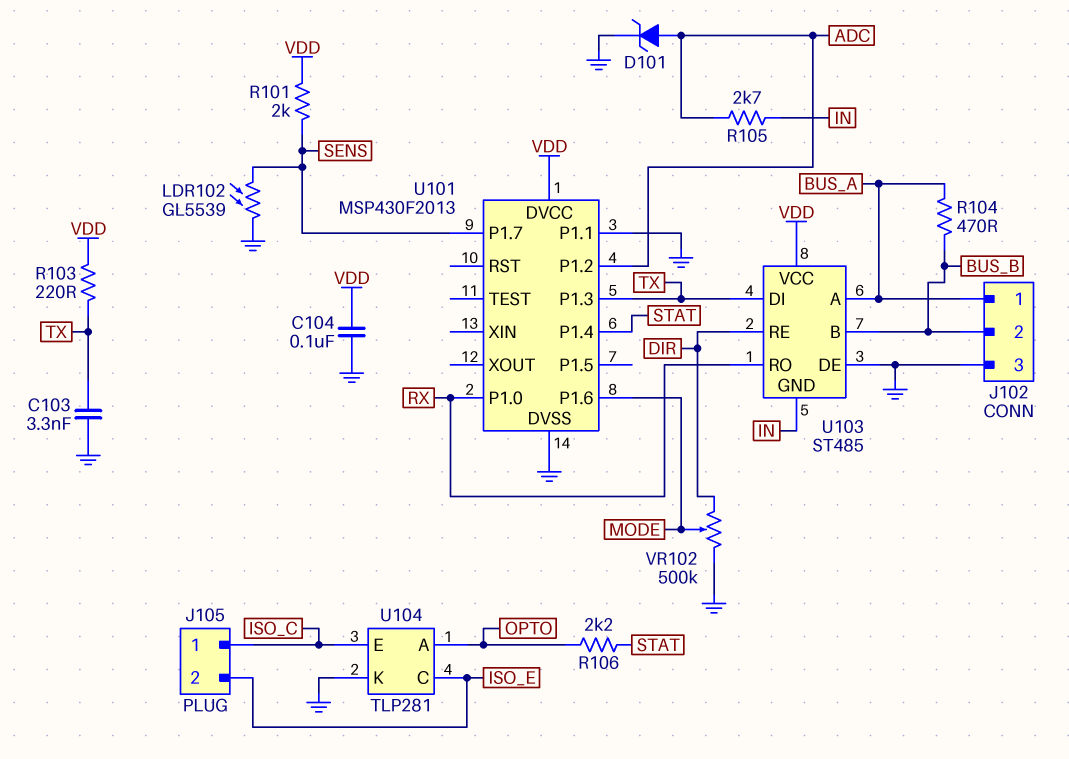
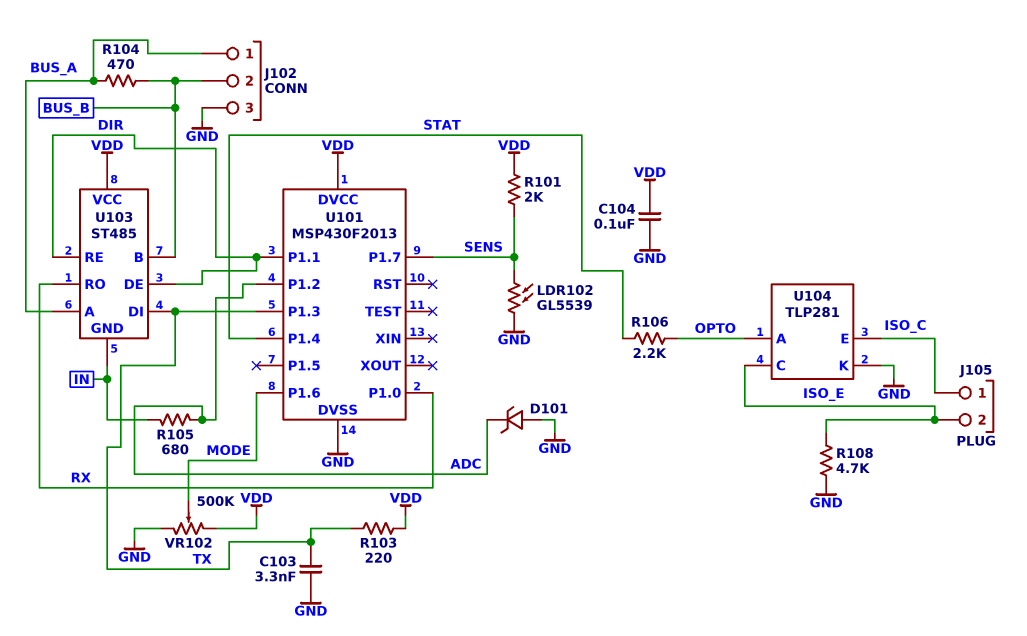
D101: zener (A ADC, K GND) -> zener (A GND, K ADC)
R105: 2.7k (ADC, IN) -> 680 (ADC, IN)
R108: none -> 4.7k (GND, ISO_E)
U101 pin P1.1: GND -> DIR
U103 pin DE: GND -> DIR
VR102: 500k (DIR, GND, wiper MODE) -> 500k (GND, VDD, wiper MODE)

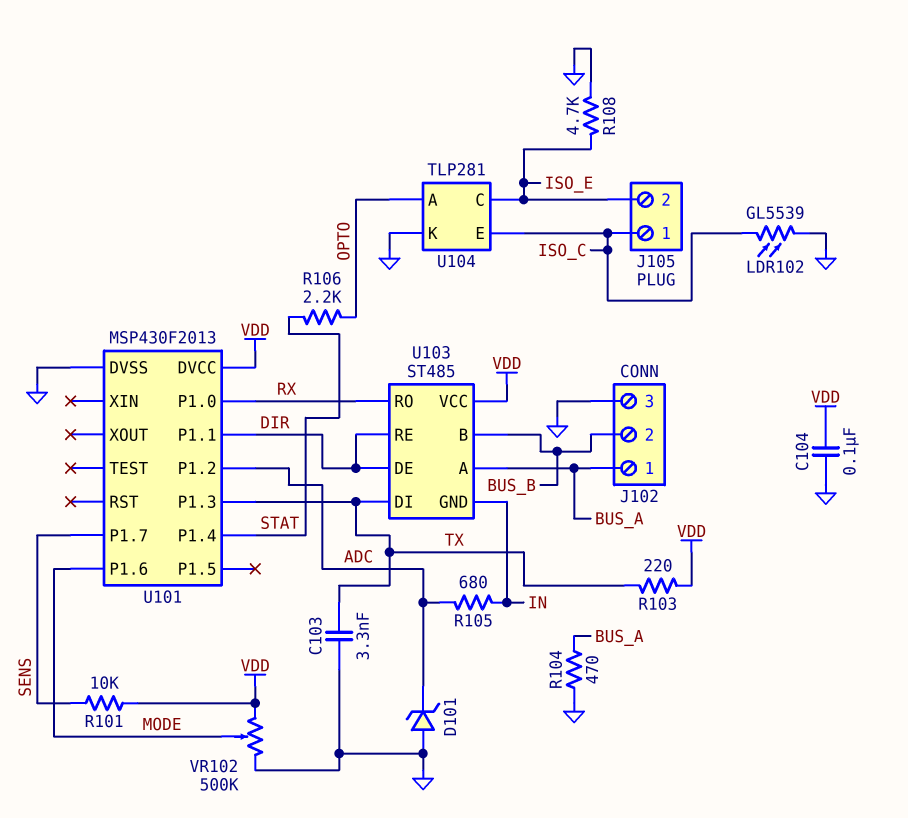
LDR102: GL5539 (GND, SENS) -> GL5539 (GND, ISO_C)
R101: 2k (SENS, VDD) -> 10k (SENS, VDD)
R104: 470 (BUS_A, BUS_B) -> 470 (BUS_A, GND)

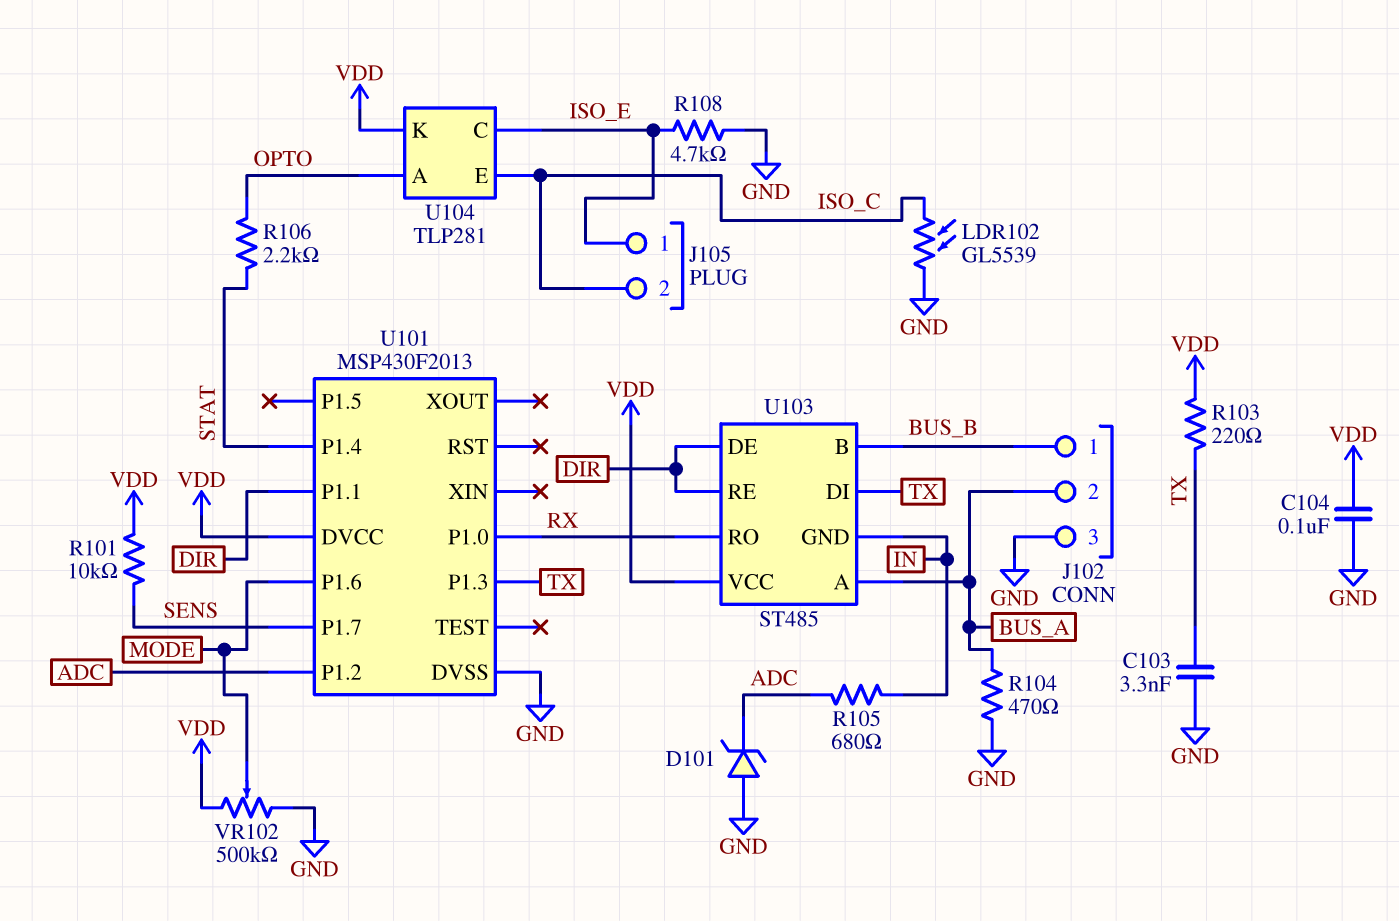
J102 pin 1: BUS_A -> BUS_B
J102 pin 2: BUS_B -> BUS_A
J105 pin 1: ISO_C -> ISO_E
J105 pin 2: ISO_E -> ISO_C
U104 pin K: GND -> VDD

